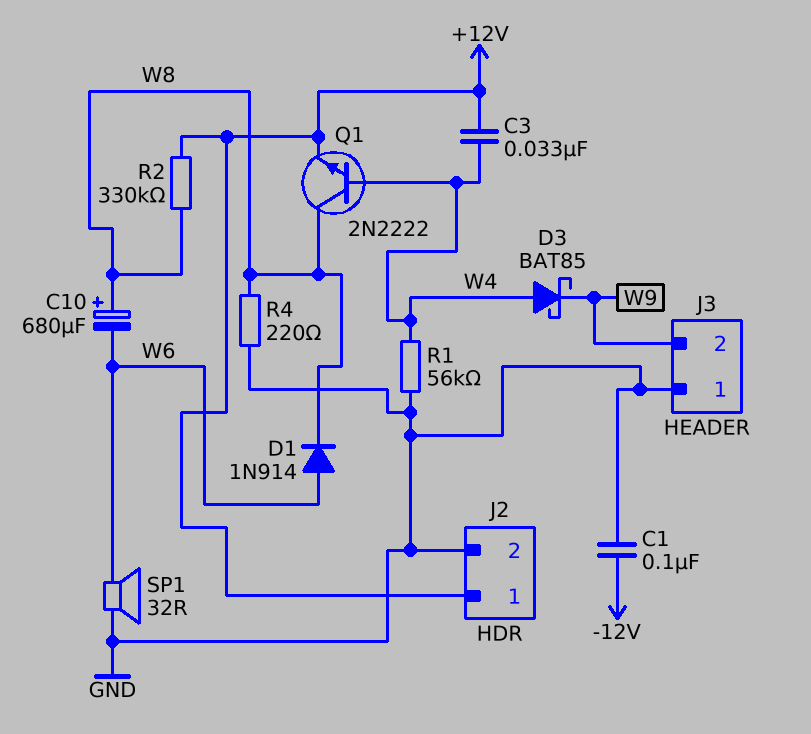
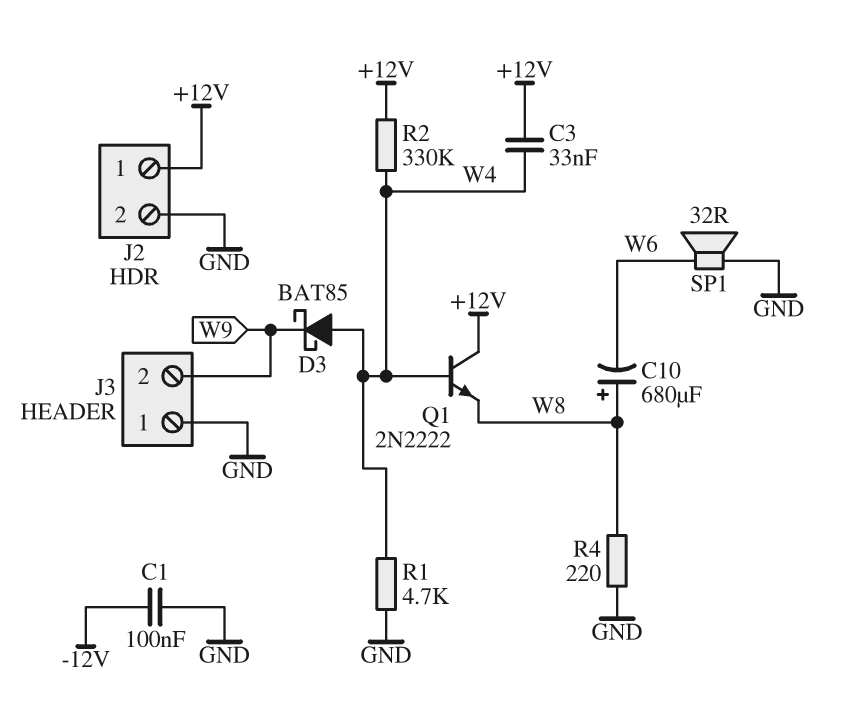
D1: diode 1N914 (A W6, K W8) -> none
Q1: NPN 2N2222 (B W4, C W8, E +12V) -> NPN 2N2222 (B W4, C +12V, E W8)
R1: 56k (GND, W4) -> 4.7k (GND, W4)
R2: 330k (+12V, W8) -> 330k (+12V, W4)

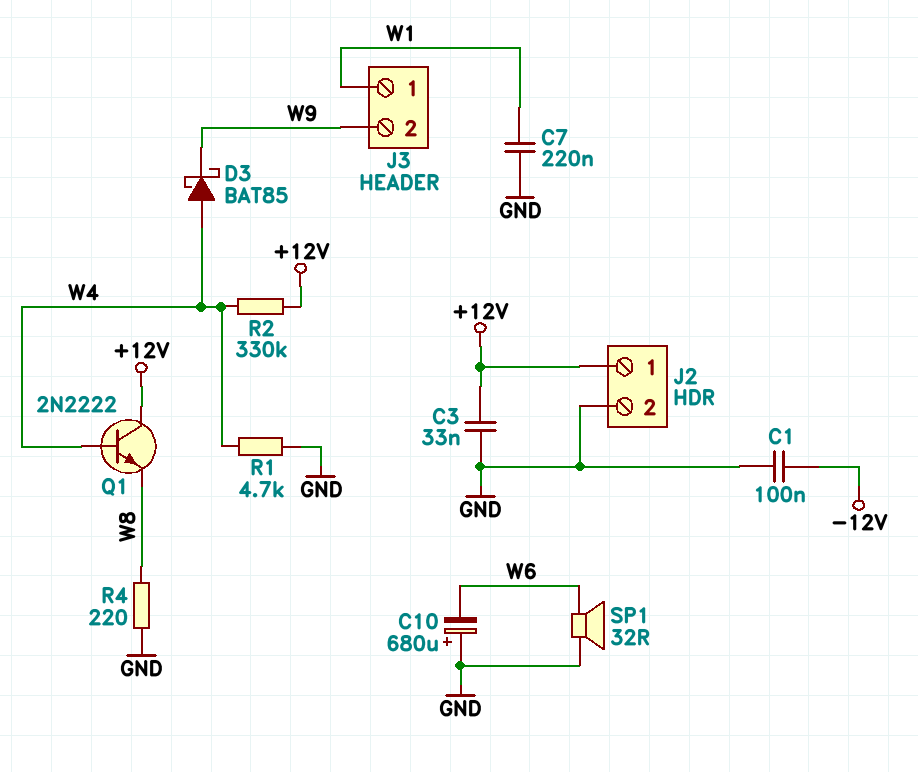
C3: 33nF (+12V, W4) -> 33nF (+12V, GND)
C7: none -> 220nF (GND, W1)
C10: 680uF (plus W8, minus W6) -> 680uF (plus GND, minus W6)
J3 pin 1: GND -> W1

